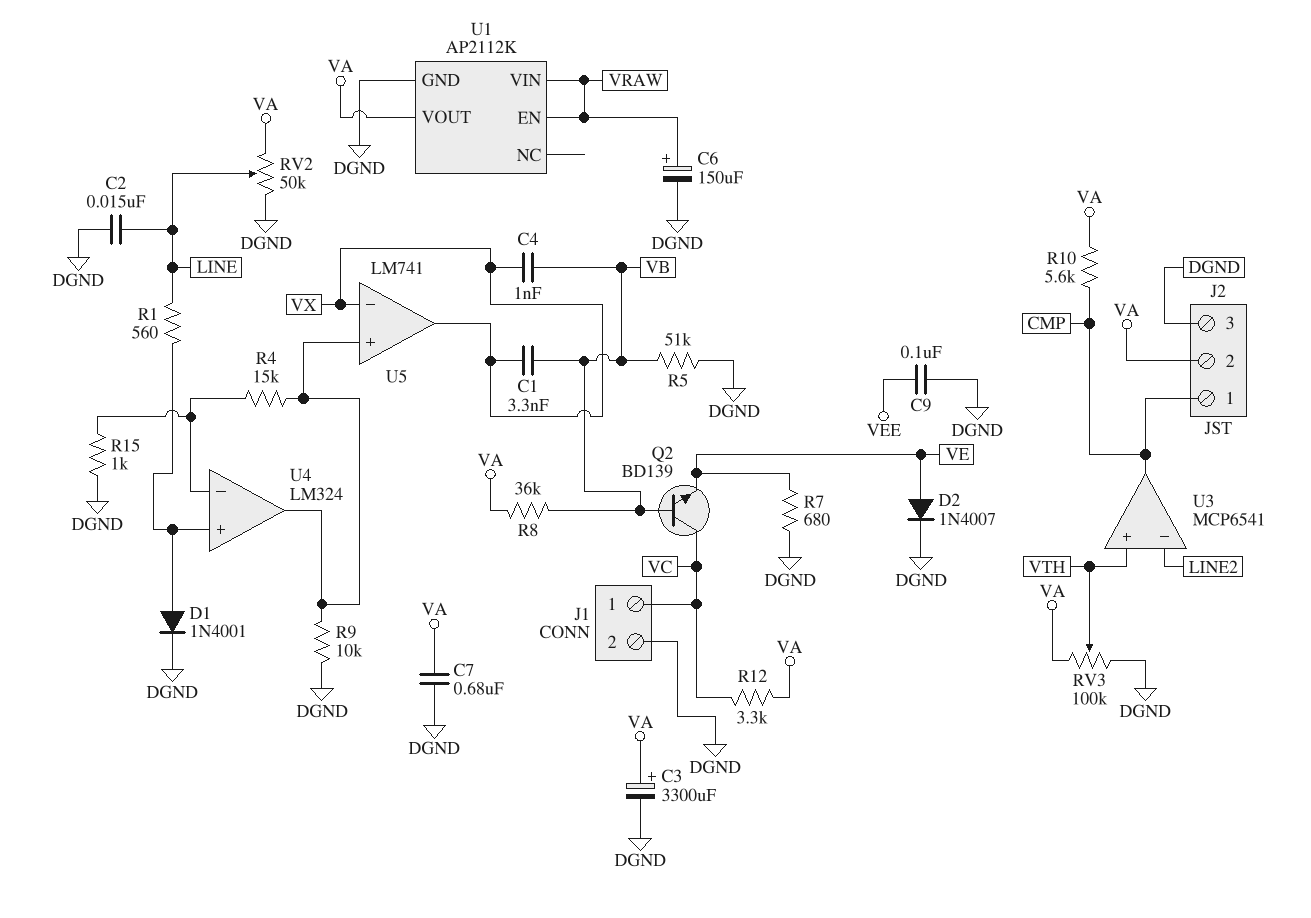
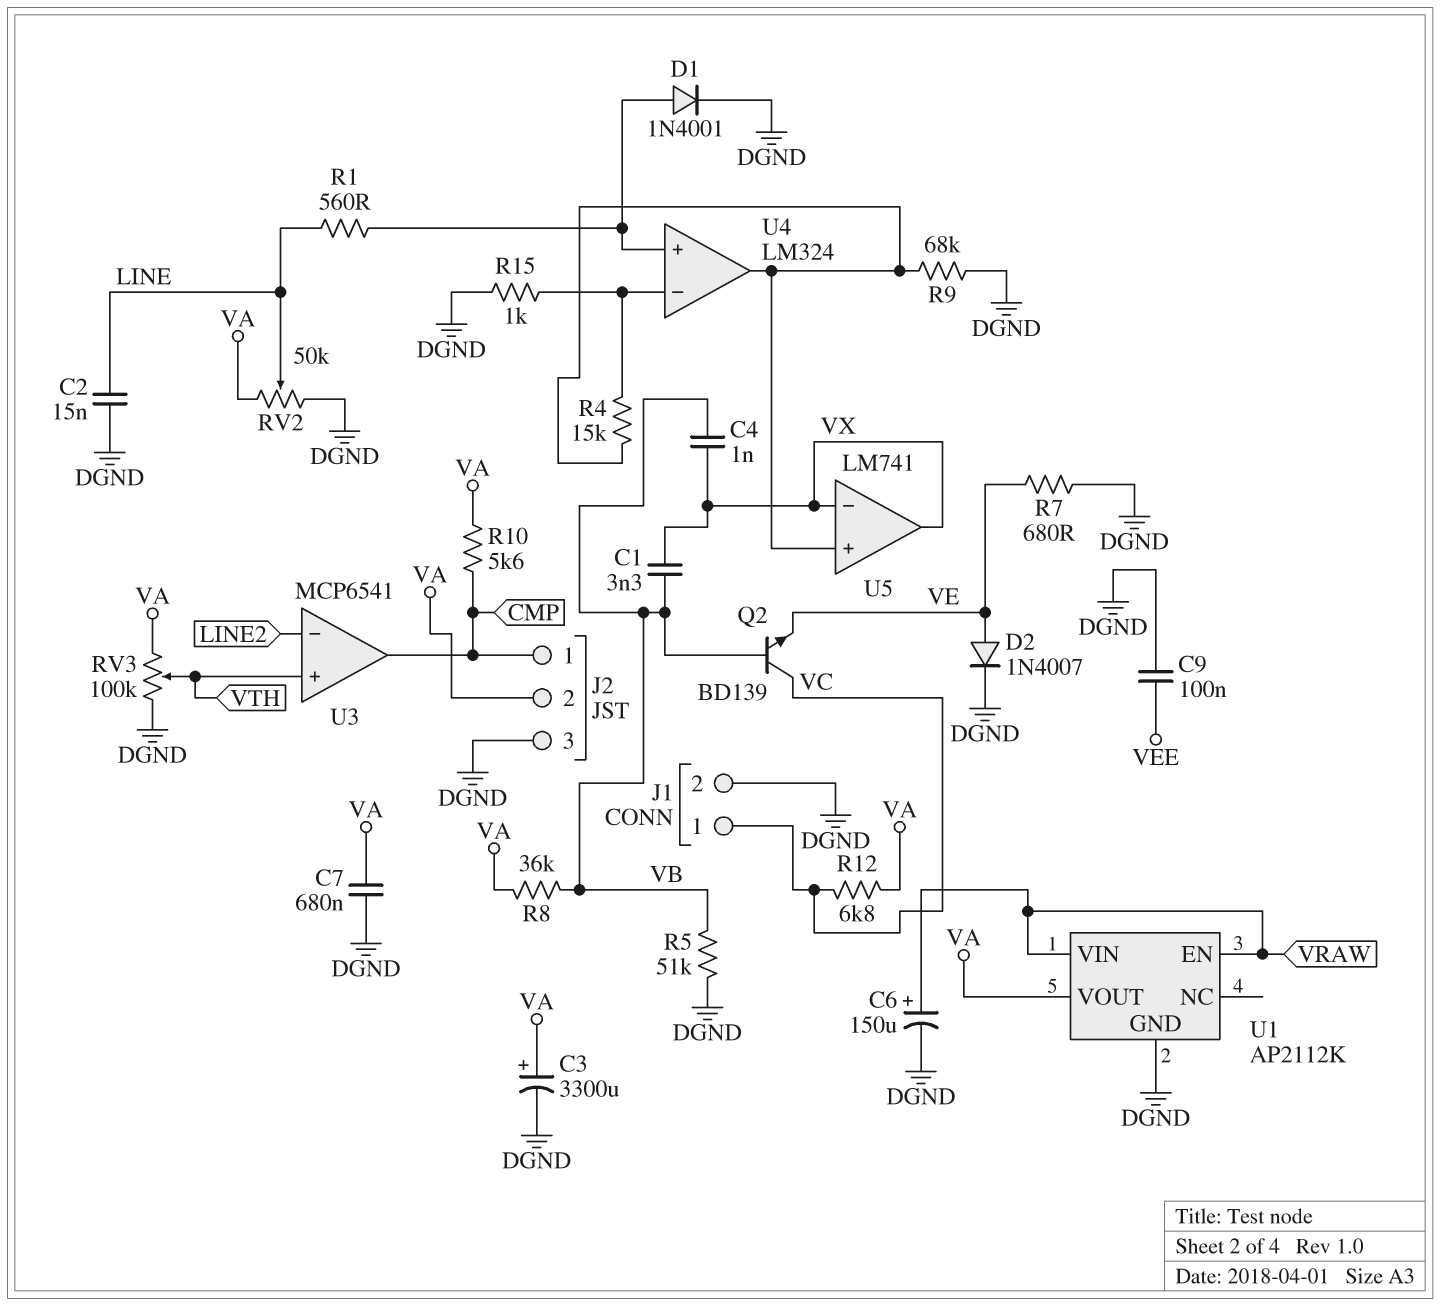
R9: 10k (DGND, U4/out) -> 68k (DGND, U4/out)
R12: 3.3k (VA, VC) -> 6.8k (VA, VC)

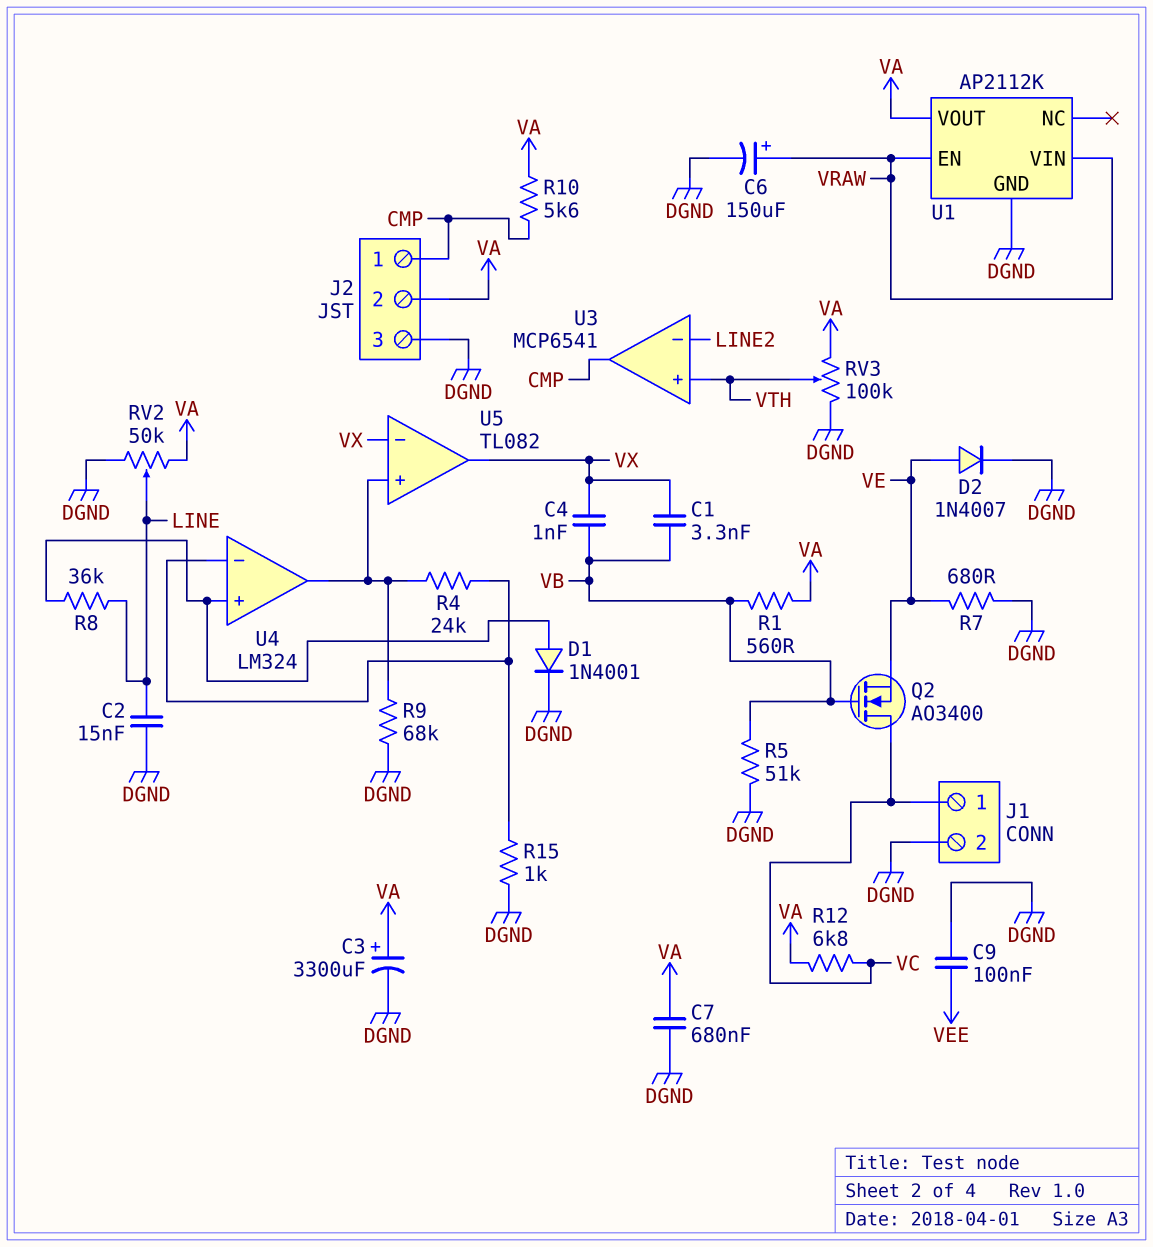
Q2: NPN BD139 (B VB, C VC, E VE) -> NMOS AO3400 (G VB, D VC, S VE)
R1: 560 (LINE, U4/in+) -> 560 (VA, VB)
R4: 15k (U4/in-, U4/out) -> 24k (U4/in-, U4/out)
R8: 36k (VA, VB) -> 36k (LINE, U4/in+)
U5: LM741 -> TL082

